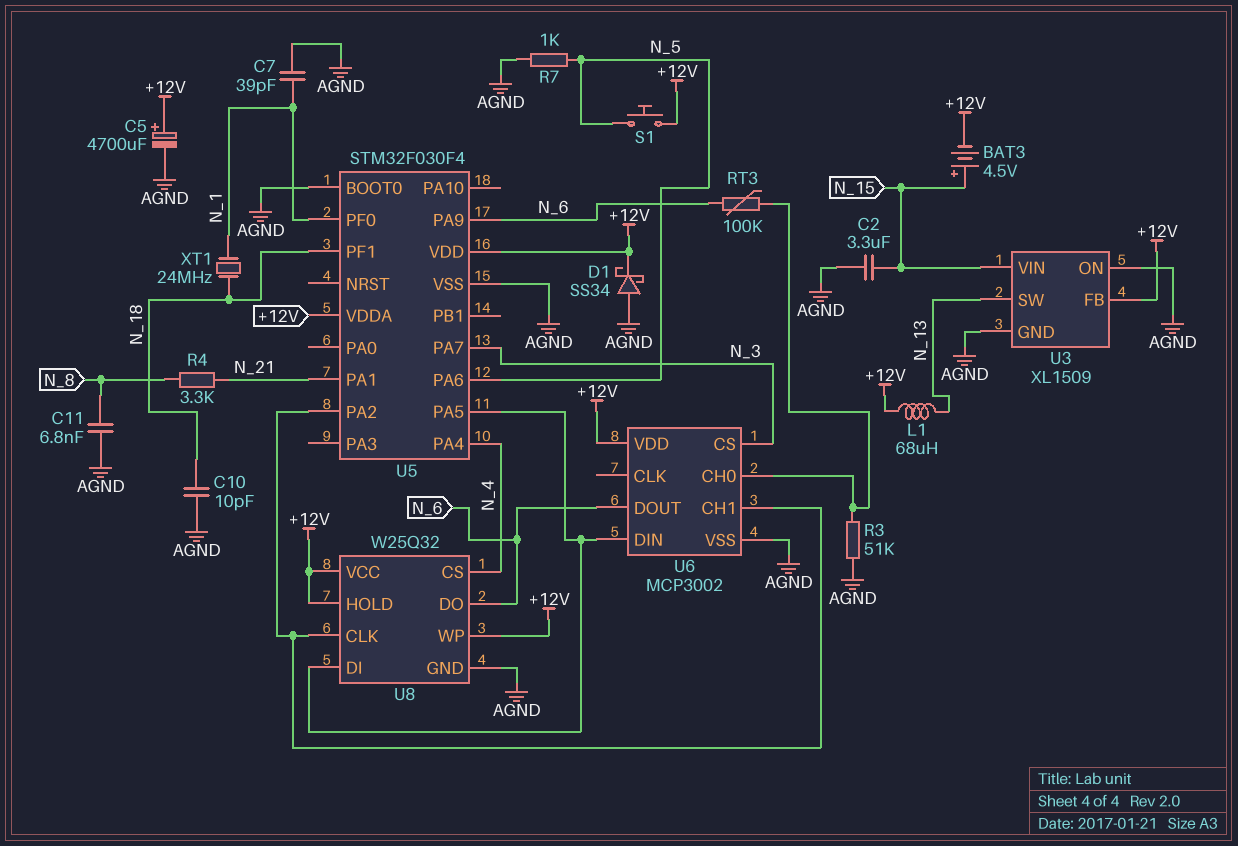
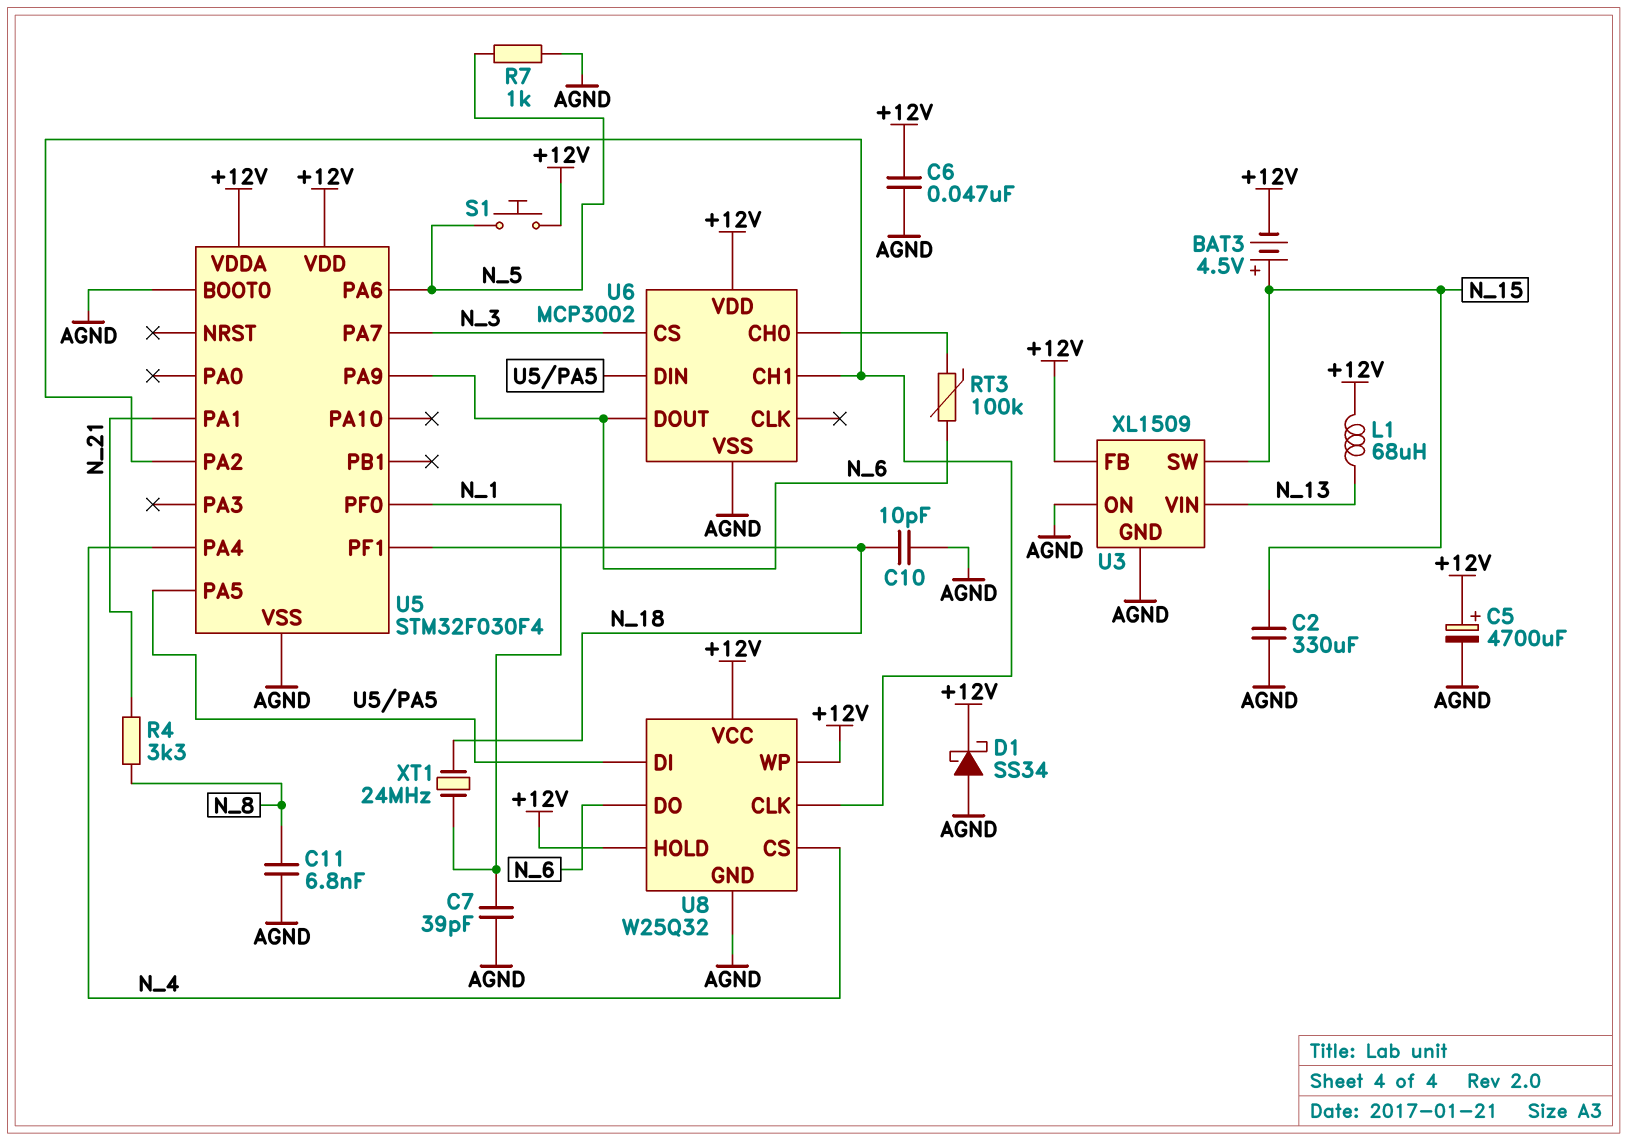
C2: 3.3uF (AGND, N_15) -> 330uF (AGND, N_15)
C6: none -> 47nF (+12V, AGND)
R3: 51k (AGND, U6/CH0) -> none
U3 pin SW: N_13 -> N_15
U3 pin VIN: N_15 -> N_13

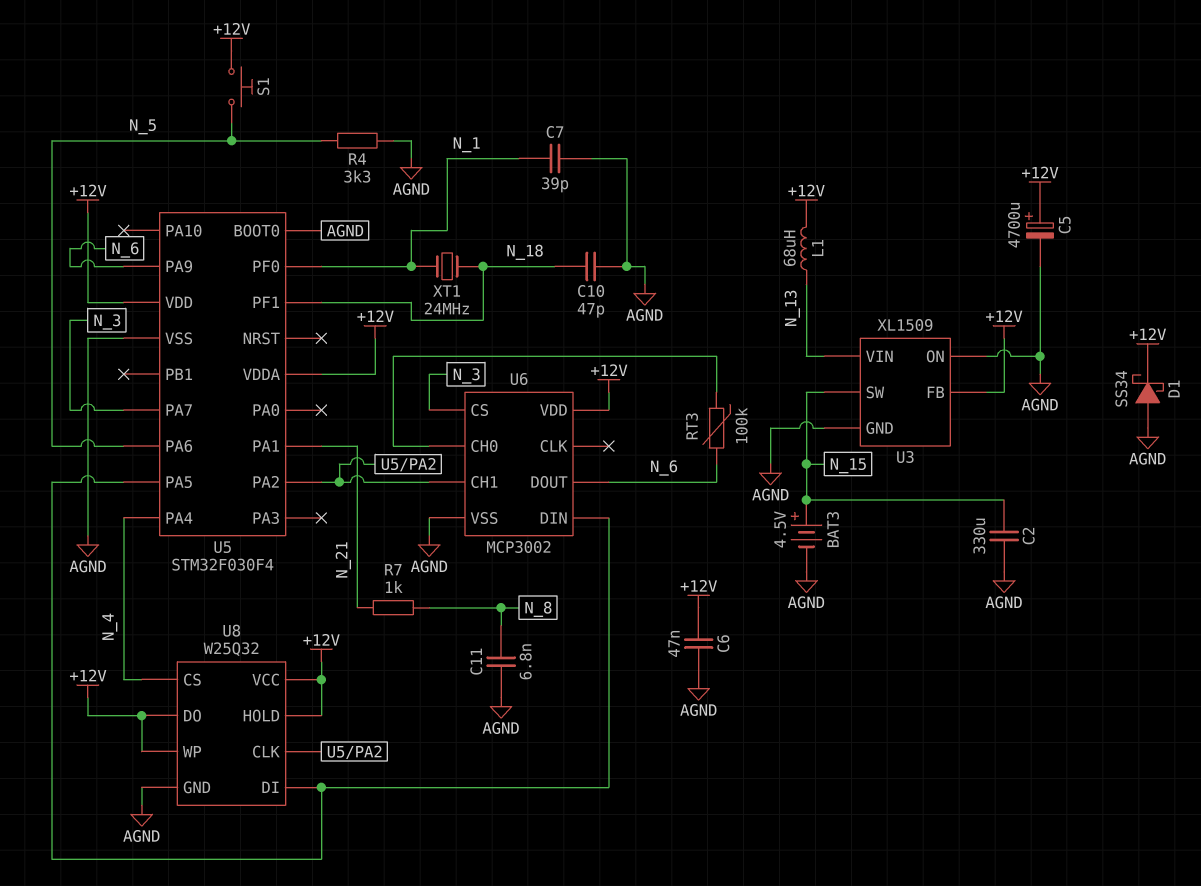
BAT3: 4.5V (plus N_15, minus +12V) -> 4.5V (plus N_15, minus AGND)
C10: 10pF (AGND, N_18) -> 47pF (AGND, N_18)
R4: 3.3k (N_8, N_21) -> 3.3k (AGND, N_5)
R7: 1k (AGND, N_5) -> 1k (N_8, N_21)
U8 pin DO: N_6 -> +12V

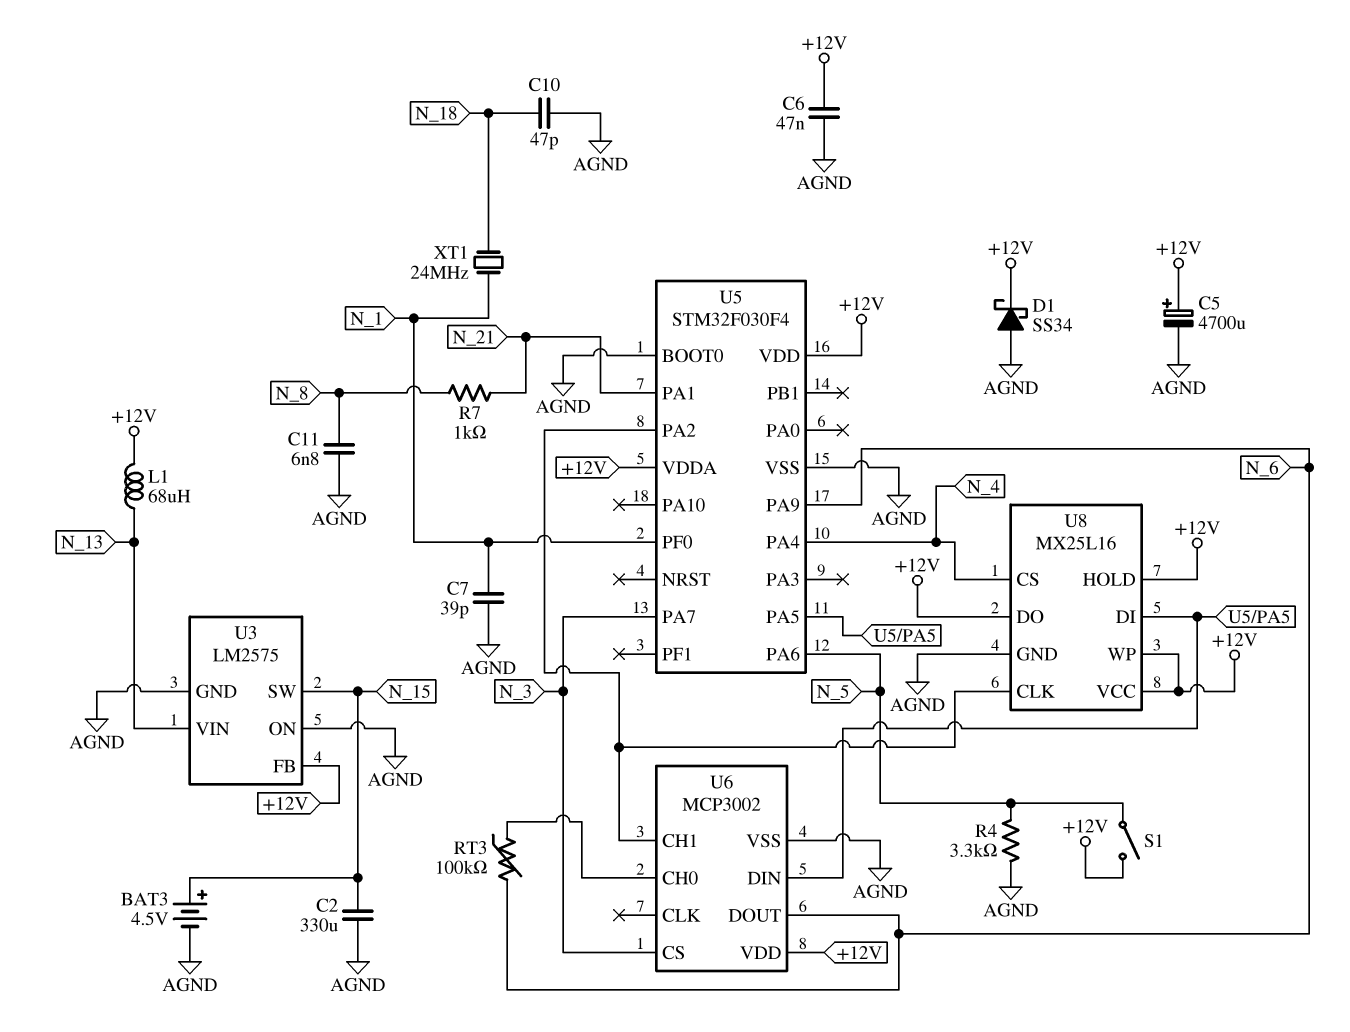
S1: button (+12V, N_5) -> switch (+12V, N_5)
U3: XL1509 -> LM2575
U5 pin PF1: N_18 -> none
U8: W25Q32 -> MX25L16

